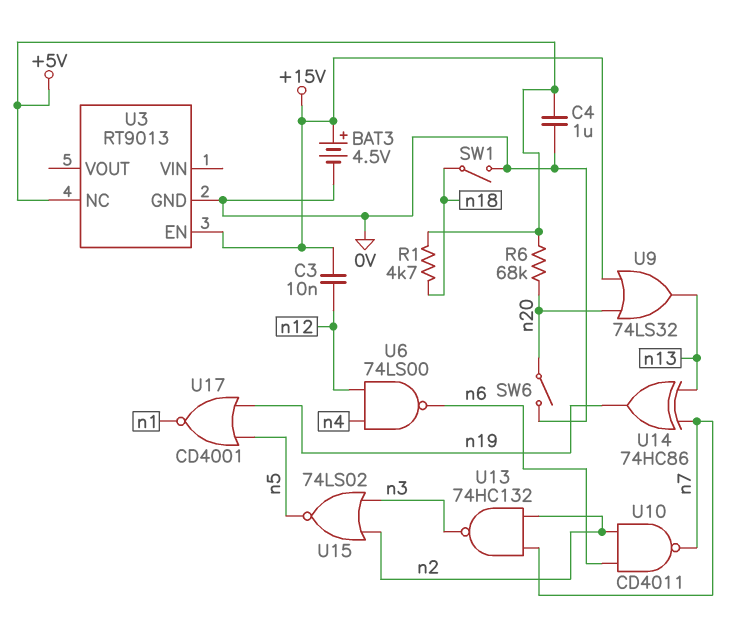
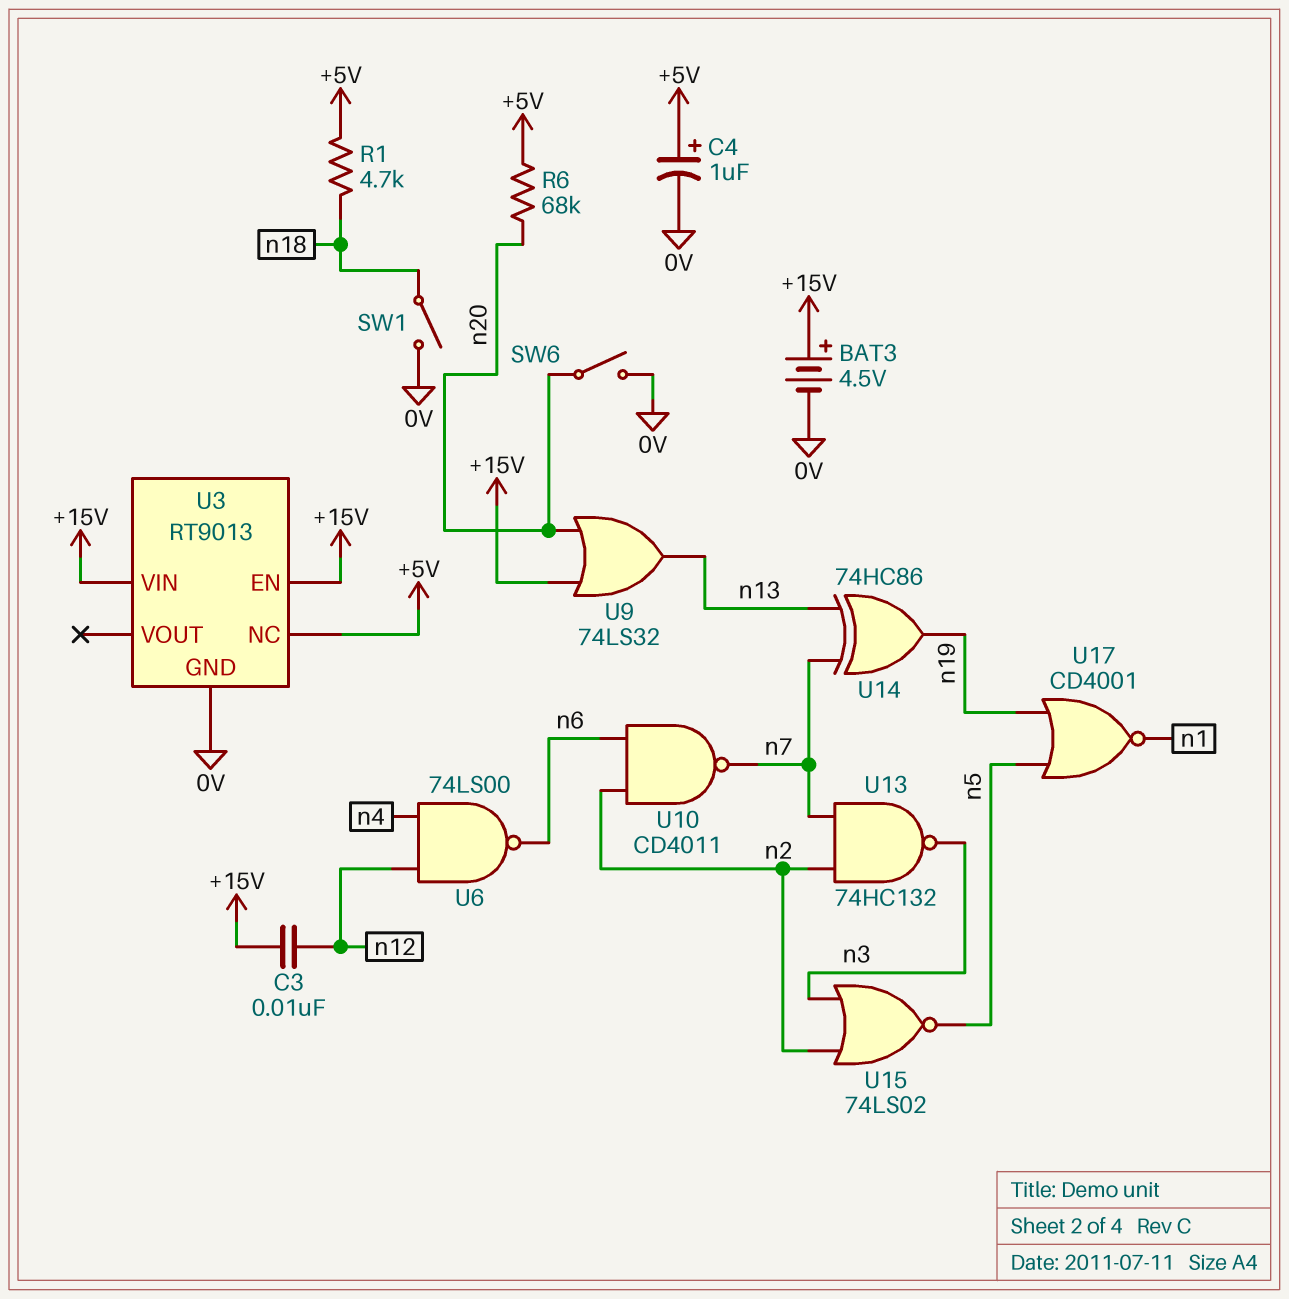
C4: 1uF (+5V, 0V) -> 1uF (plus +5V, minus 0V)
U3 pin VIN: none -> +15V

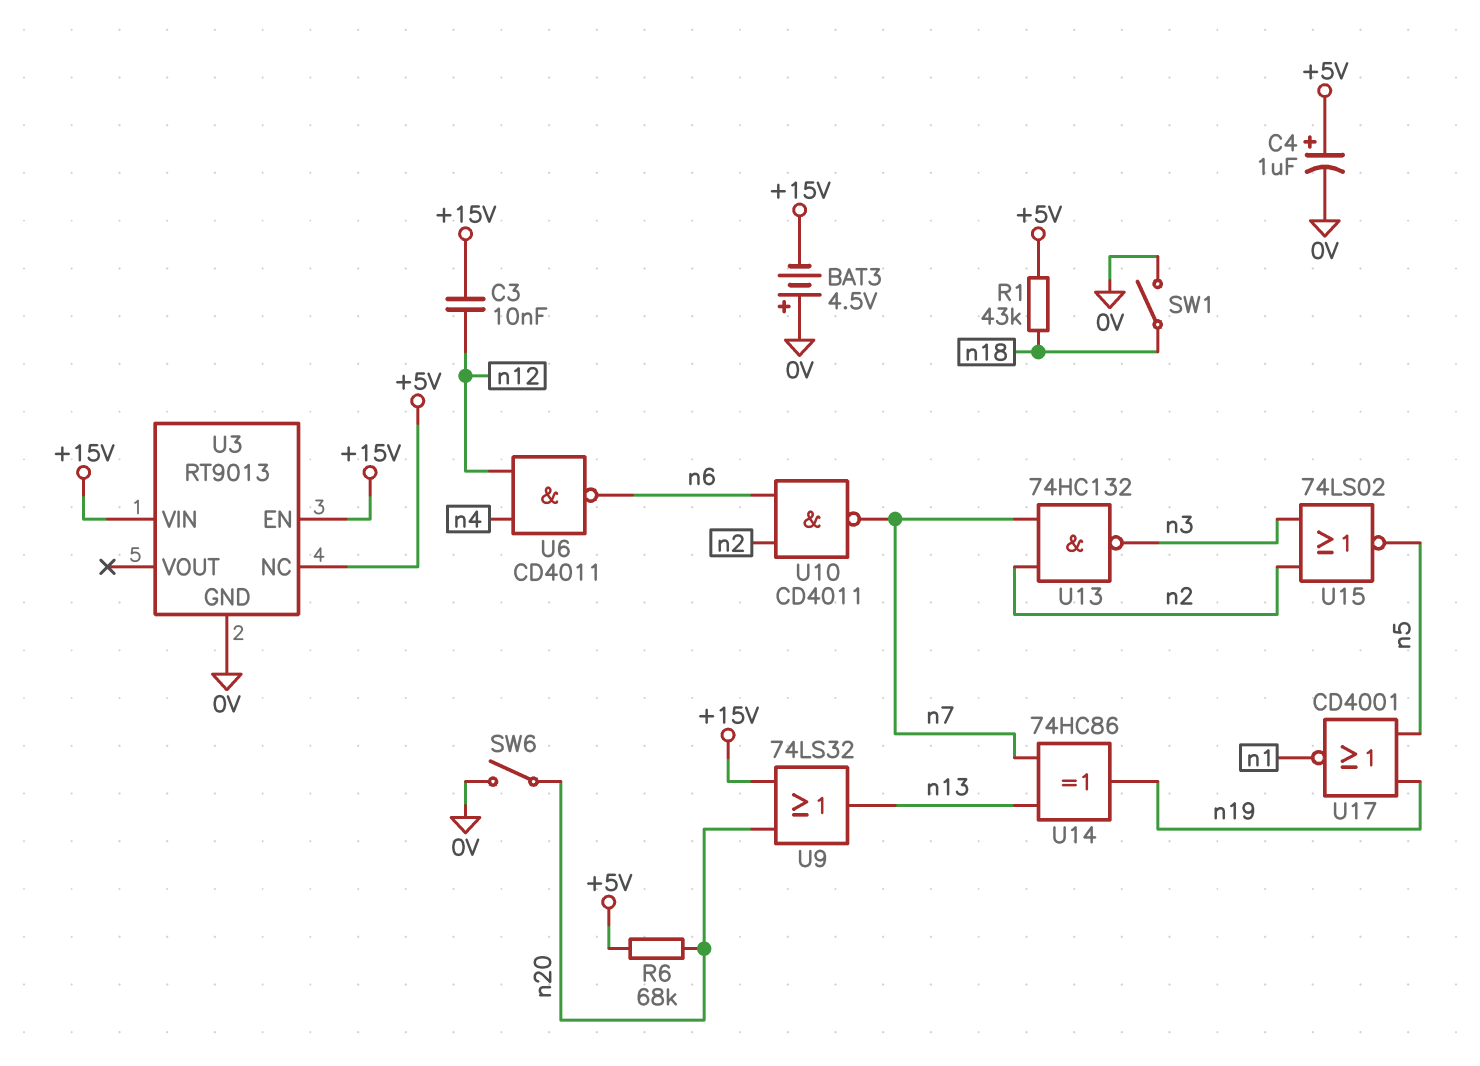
BAT3: 4.5V (plus +15V, minus 0V) -> 4.5V (plus 0V, minus +15V)
R1: 4.7k (+5V, n18) -> 43k (+5V, n18)
U6: NAND 74LS00 (in n4, in n12, out n6) -> NAND CD4011 (in n4, in n12, out n6)

